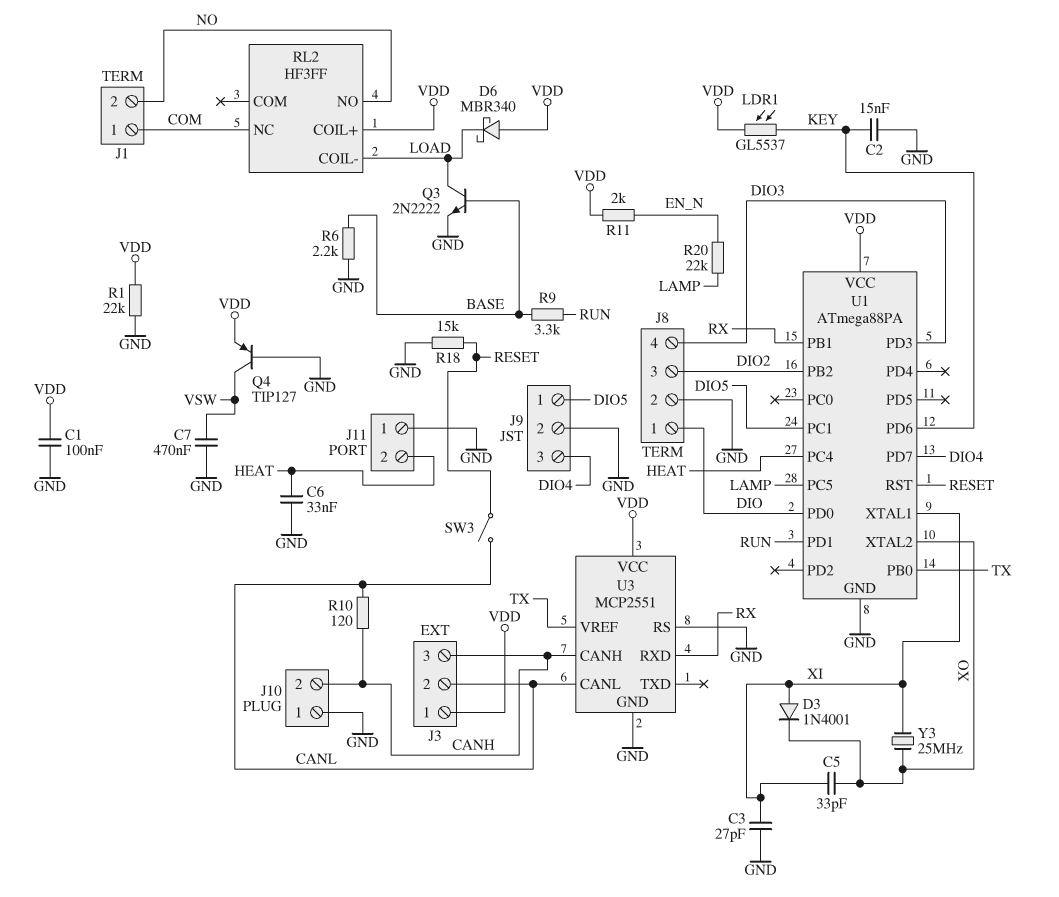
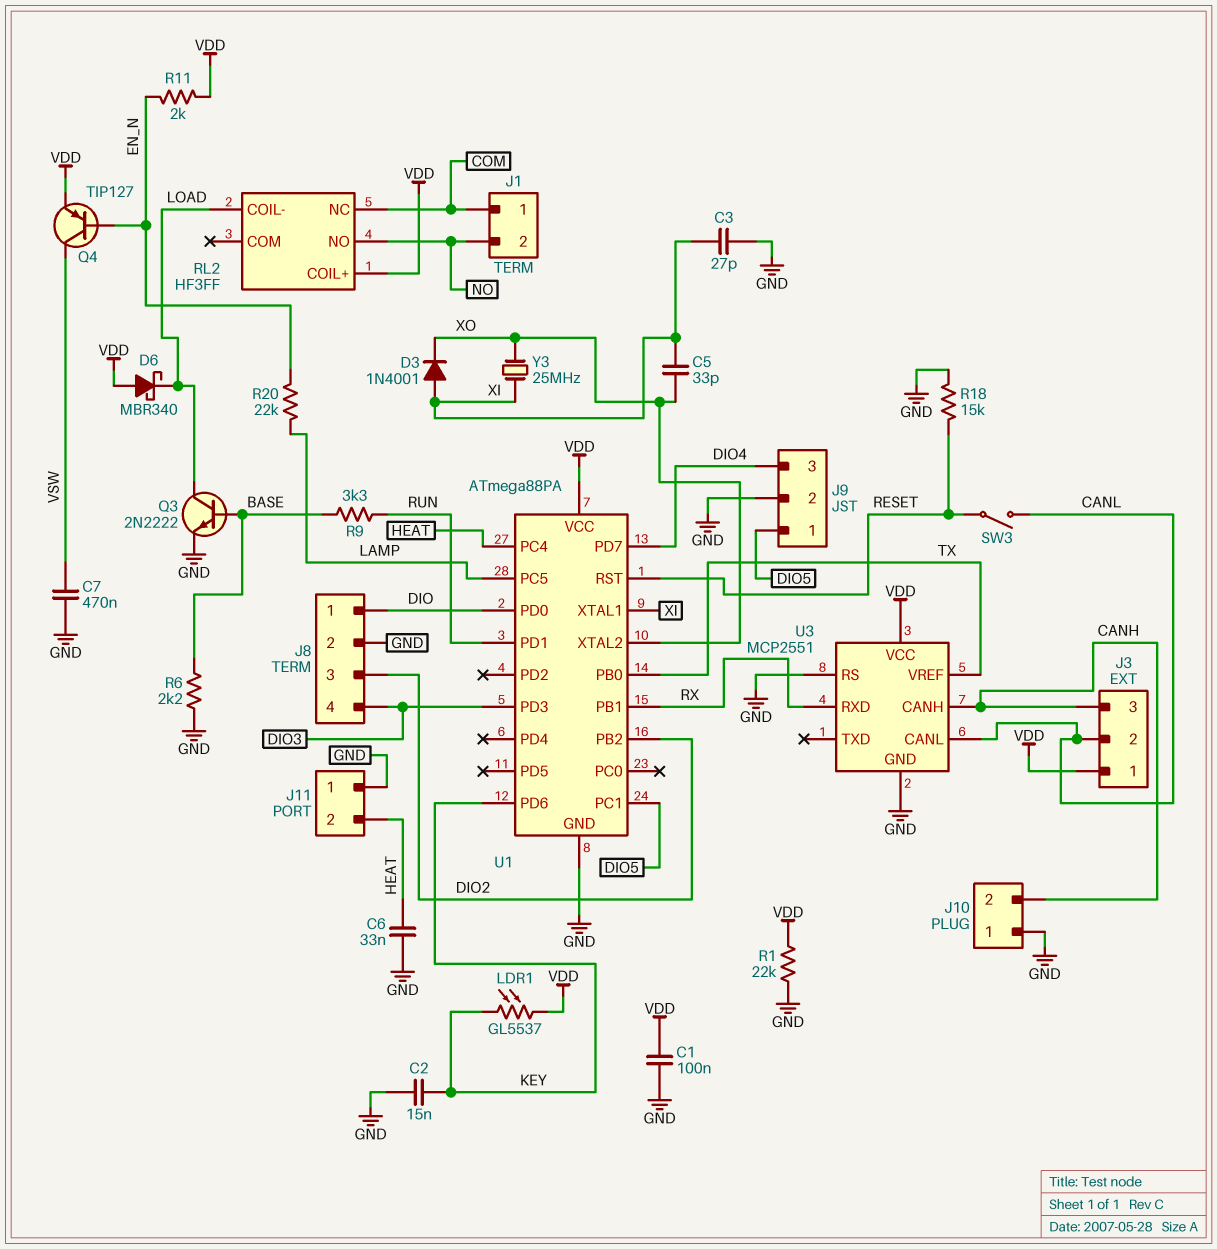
Q4: PNP TIP127 (B GND, C VSW, E VDD) -> PNP TIP127 (B EN_N, C VSW, E VDD)
R10: 120 (CANH, CANL) -> none

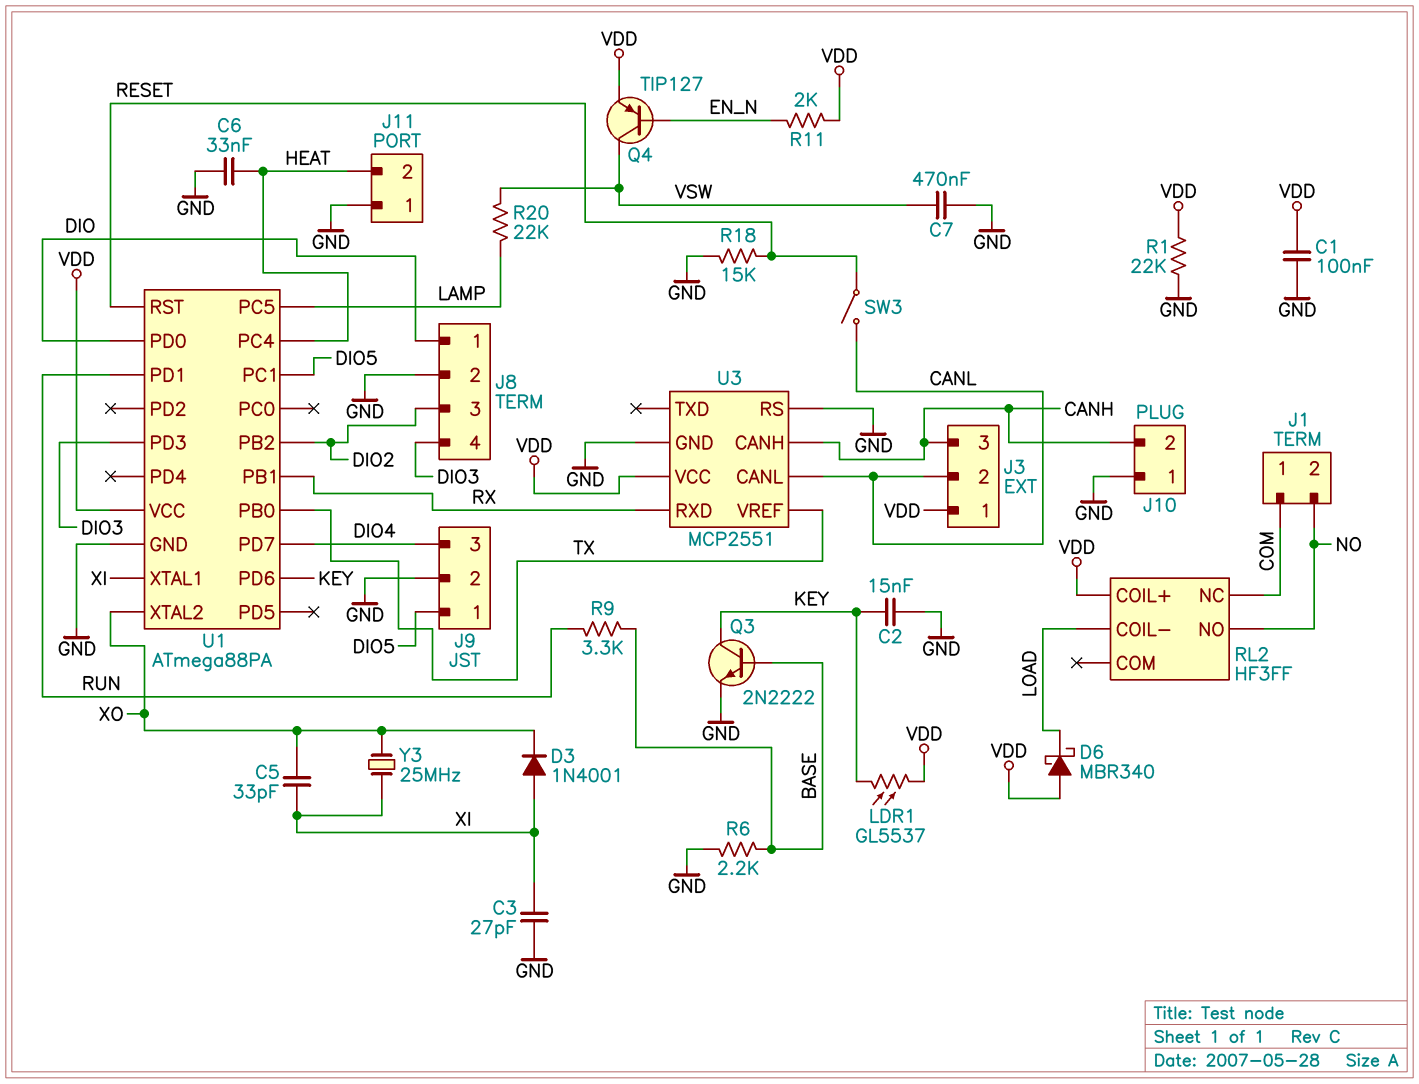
Q3: NPN 2N2222 (B BASE, C LOAD, E GND) -> NPN 2N2222 (B BASE, C KEY, E GND)
R20: 22k (EN_N, LAMP) -> 22k (LAMP, VSW)

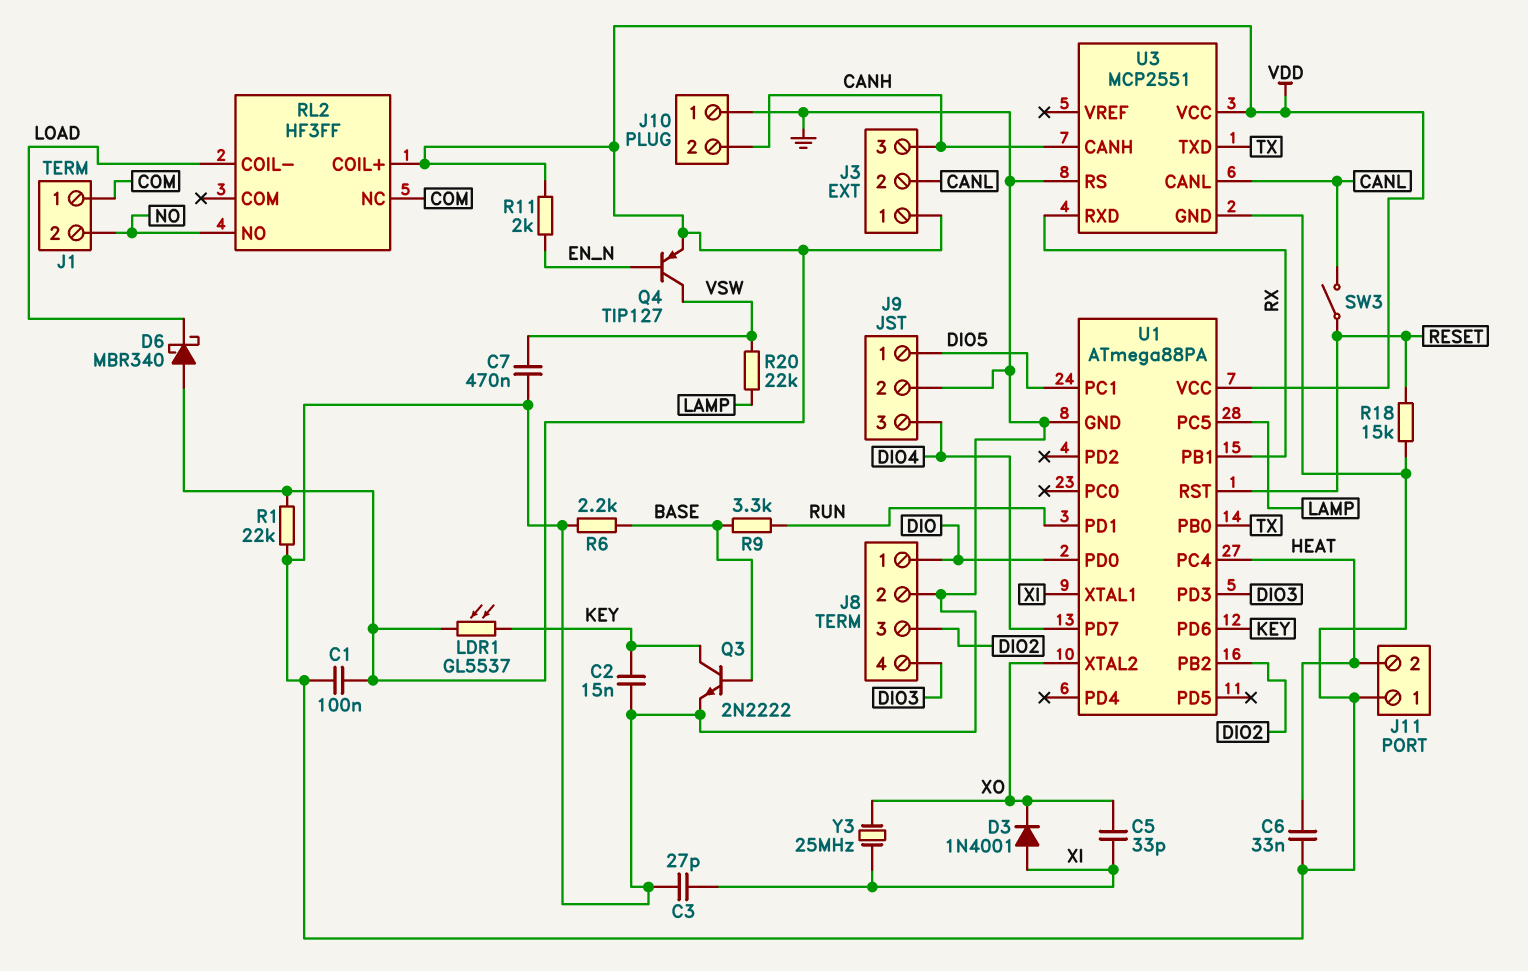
U3 pin TXD: none -> TX
U3 pin VREF: TX -> none

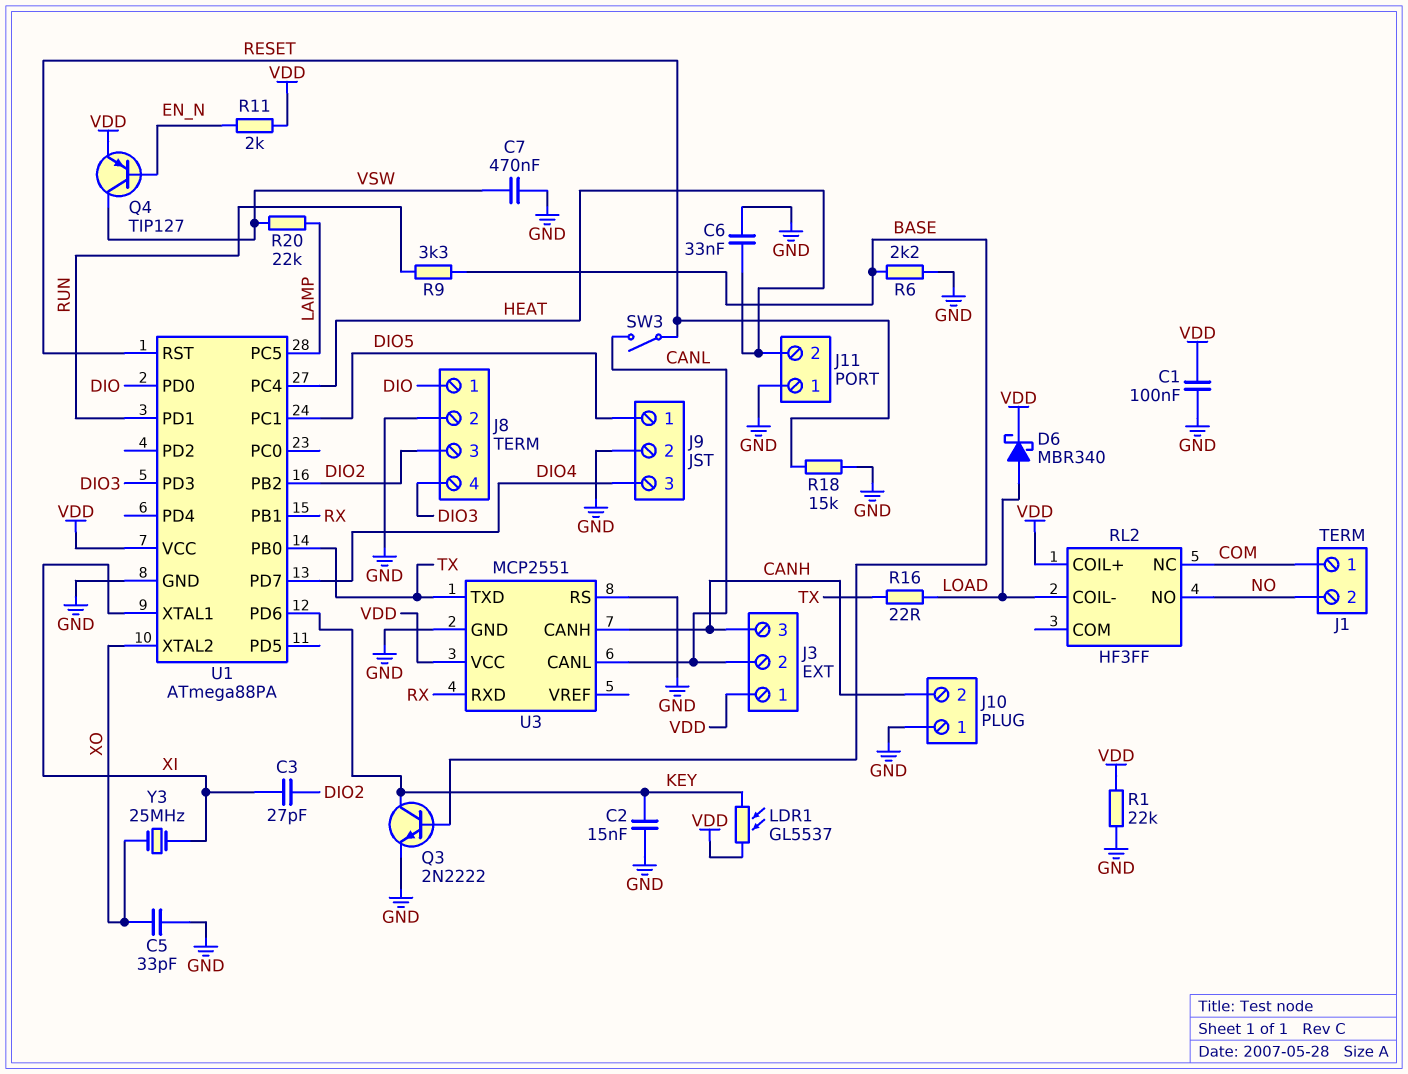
C3: 27pF (GND, XI) -> 27pF (DIO2, XI)
C5: 33pF (XI, XO) -> 33pF (GND, XO)
D3: diode 1N4001 (A XI, K XO) -> none
D6: schottky MBR340 (A VDD, K LOAD) -> schottky MBR340 (A LOAD, K VDD)
R16: none -> 22 (LOAD, TX)

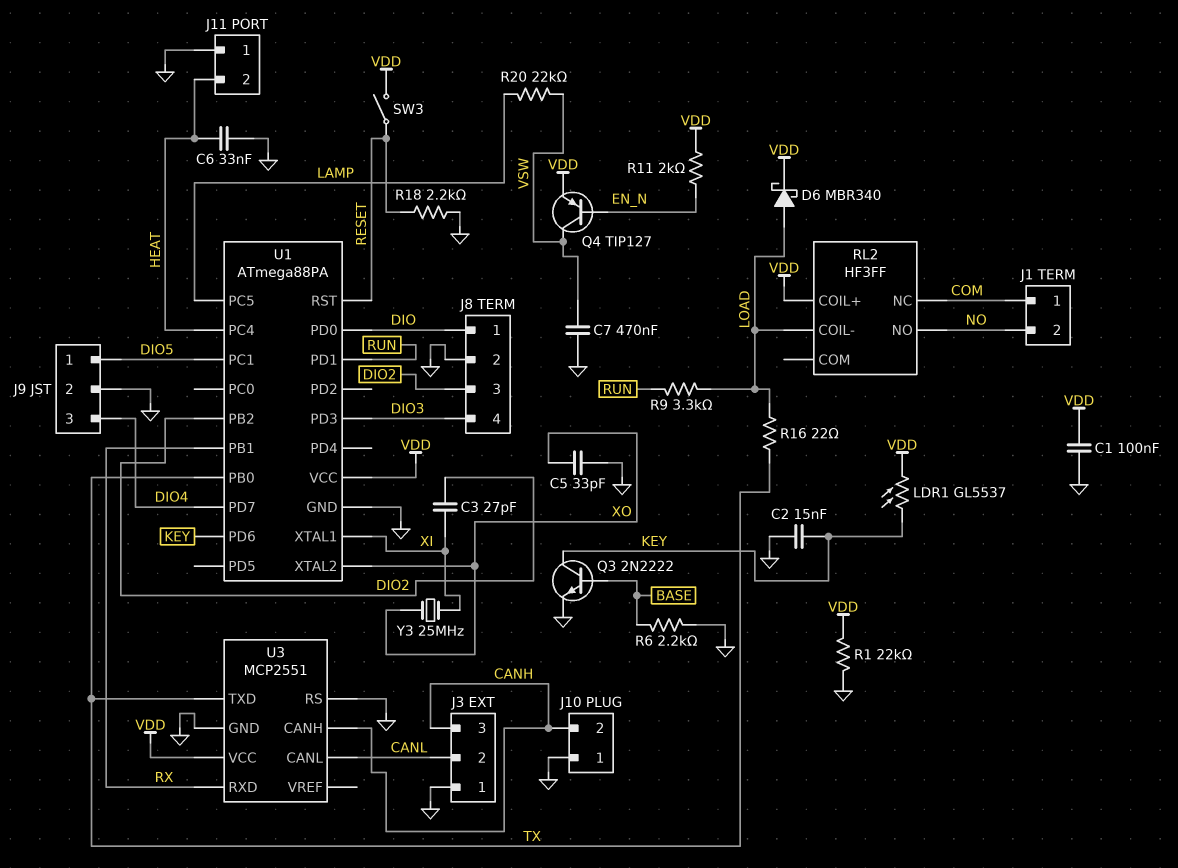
J3 pin 1: VDD -> GND
R9: 3.3k (BASE, RUN) -> 3.3k (LOAD, RUN)
R18: 15k (GND, RESET) -> 2.2k (GND, RESET)
SW3: switch (CANL, RESET) -> switch (RESET, VDD)

